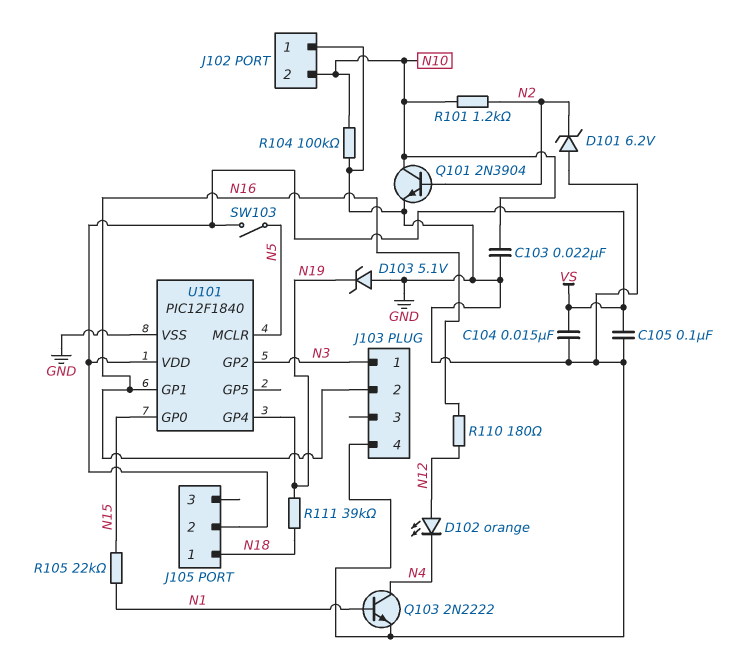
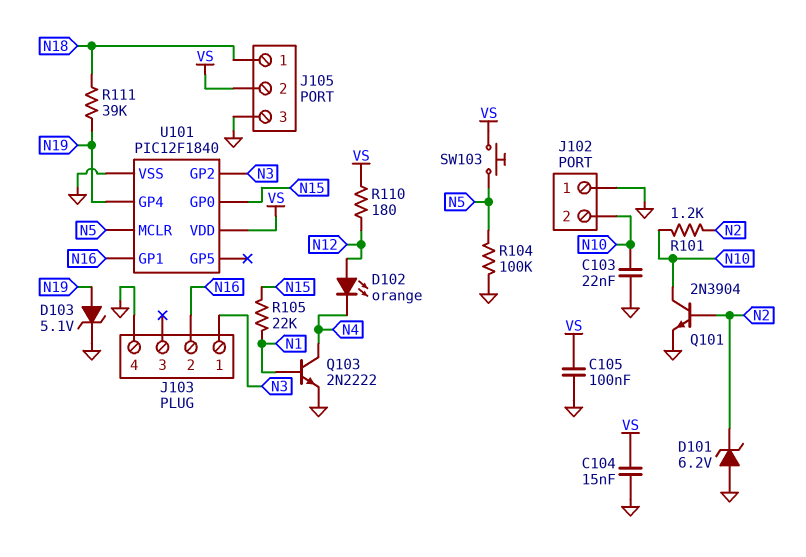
D103: zener 5.1V (A GND, K N19) -> zener 5.1V (A N19, K GND)
J105 pin 3: none -> GND
R104: 100k (GND, N10) -> 100k (GND, N5)
R110: 180 (N12, N16) -> 180 (N12, VS)
SW103: switch (N5, VS) -> button (N5, VS)

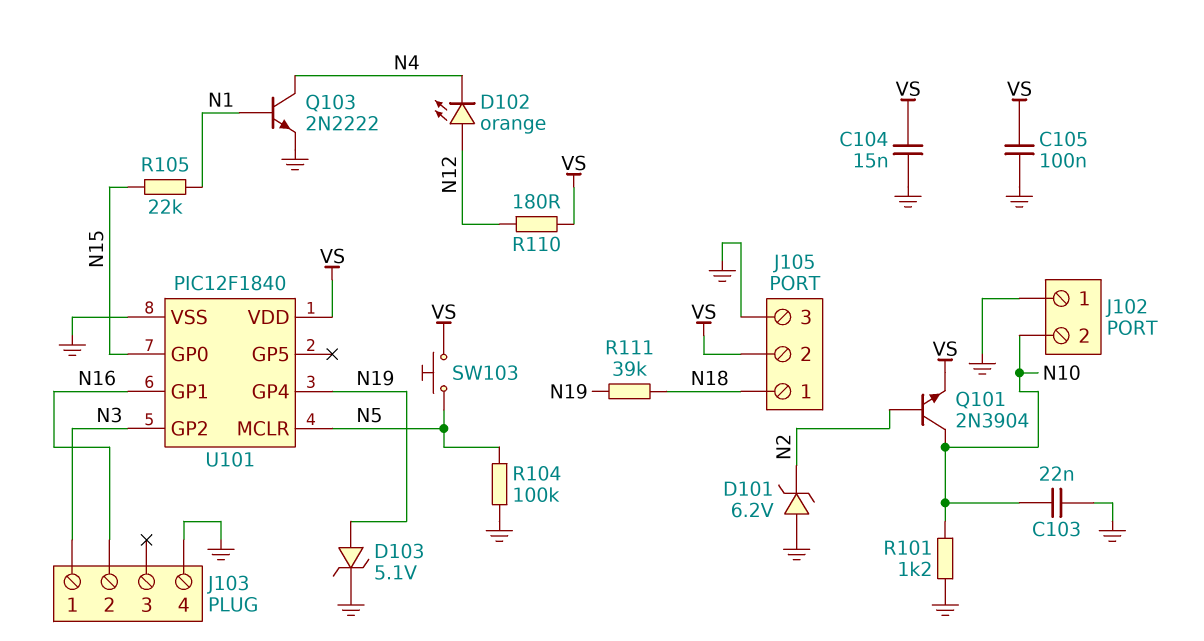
Q101: NPN 2N3904 (B N2, C N10, E GND) -> NPN 2N3904 (B N2, C N10, E VS)
R101: 1.2k (N2, N10) -> 1.2k (GND, N10)

